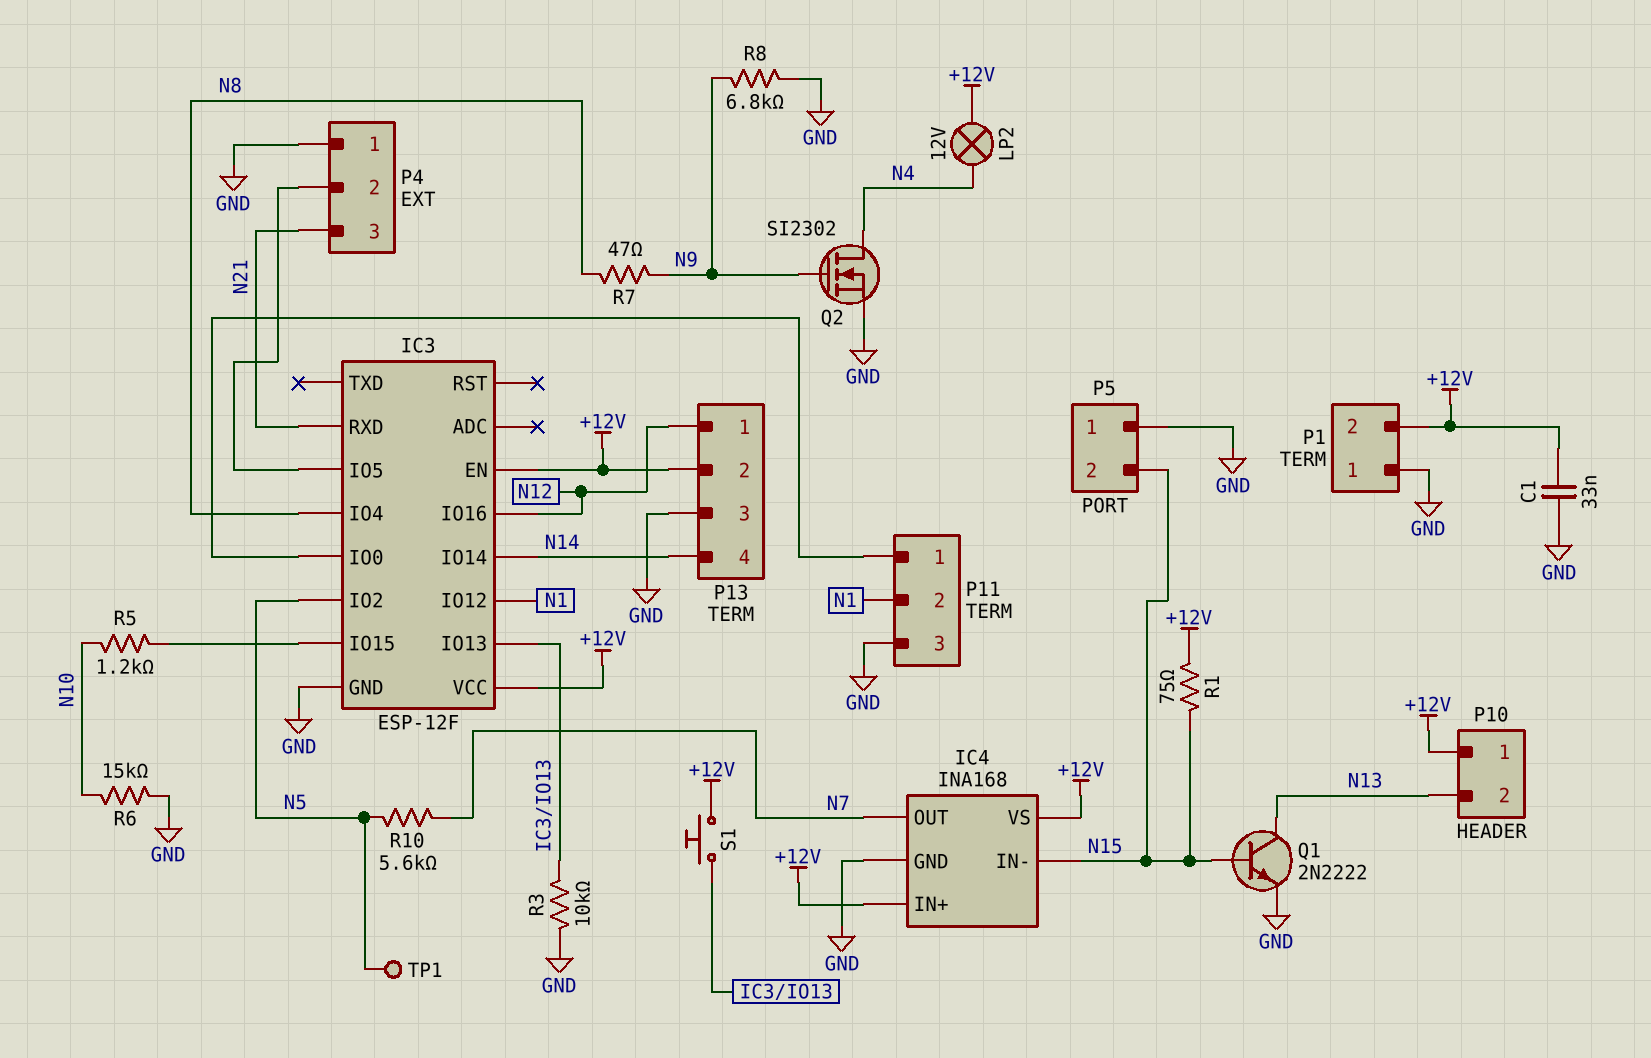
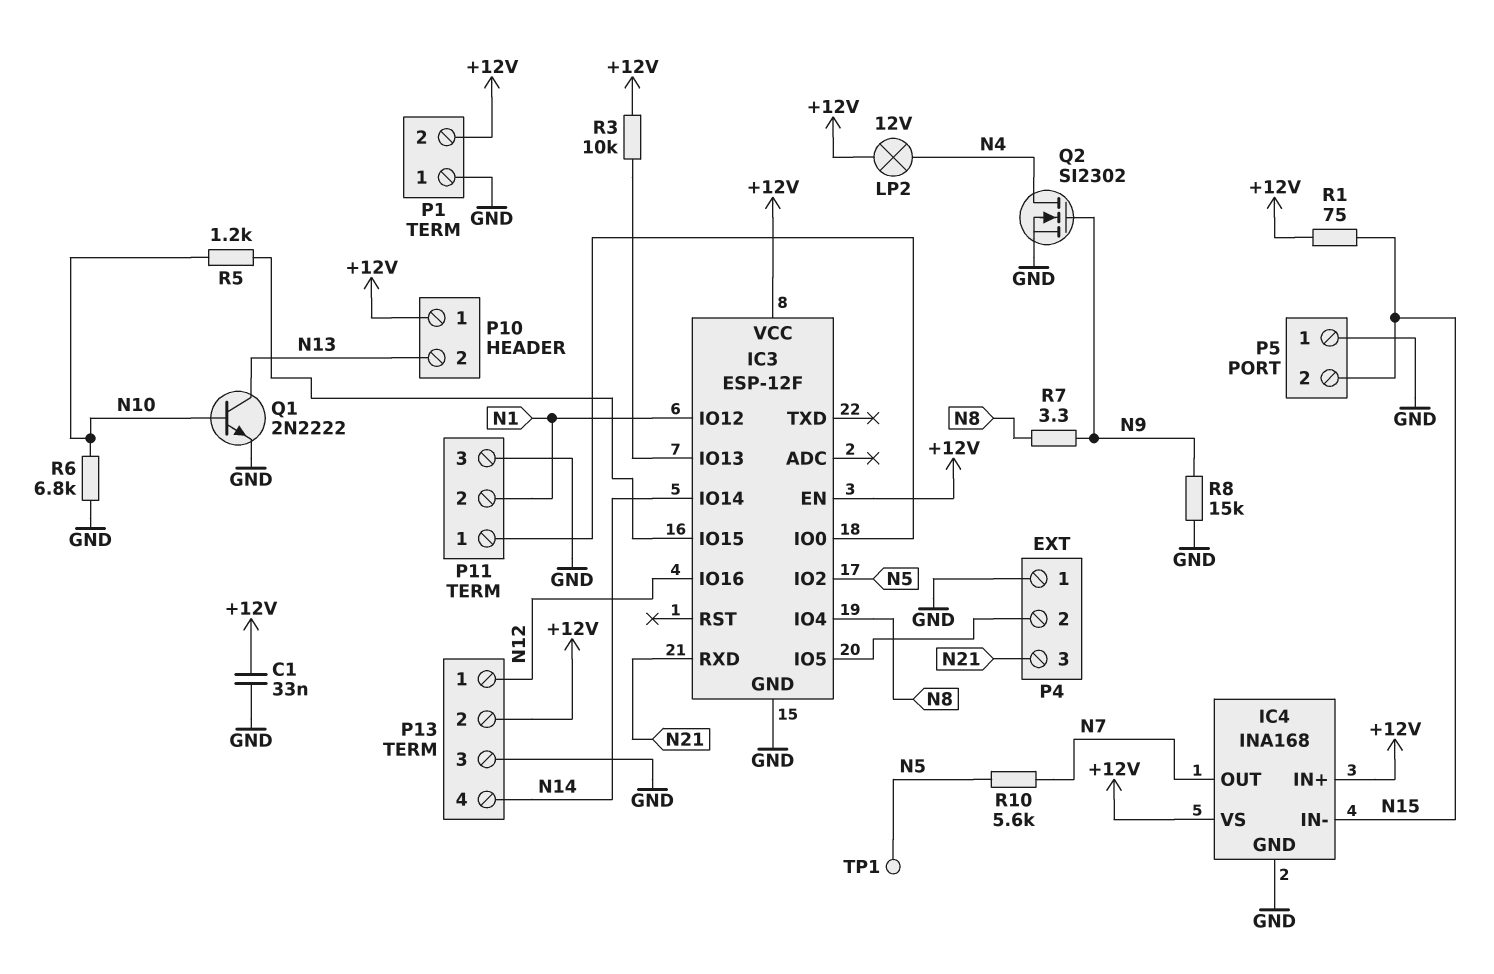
Q1: NPN 2N2222 (B N15, C N13, E GND) -> NPN 2N2222 (B N10, C N13, E GND)
R3: 10k (GND, IC3/IO13) -> 10k (+12V, IC3/IO13)
R6: 15k (GND, N10) -> 6.8k (GND, N10)
R7: 47 (N8, N9) -> 3.3 (N8, N9)
R8: 6.8k (GND, N9) -> 15k (GND, N9)
S1: button (+12V, IC3/IO13) -> none

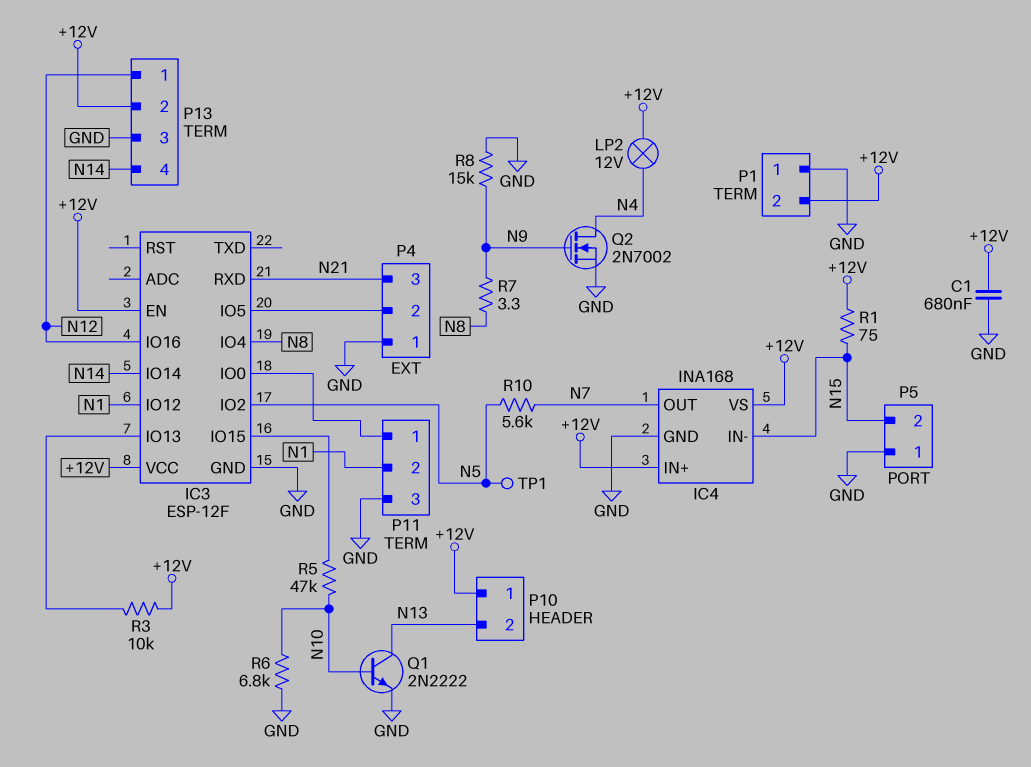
C1: 33nF (+12V, GND) -> 680nF (+12V, GND)
Q2: NMOS SI2302 (G N9, D N4, S GND) -> NMOS 2N7002 (G N9, D N4, S GND)
R5: 1.2k (IC3/IO15, N10) -> 47k (IC3/IO15, N10)

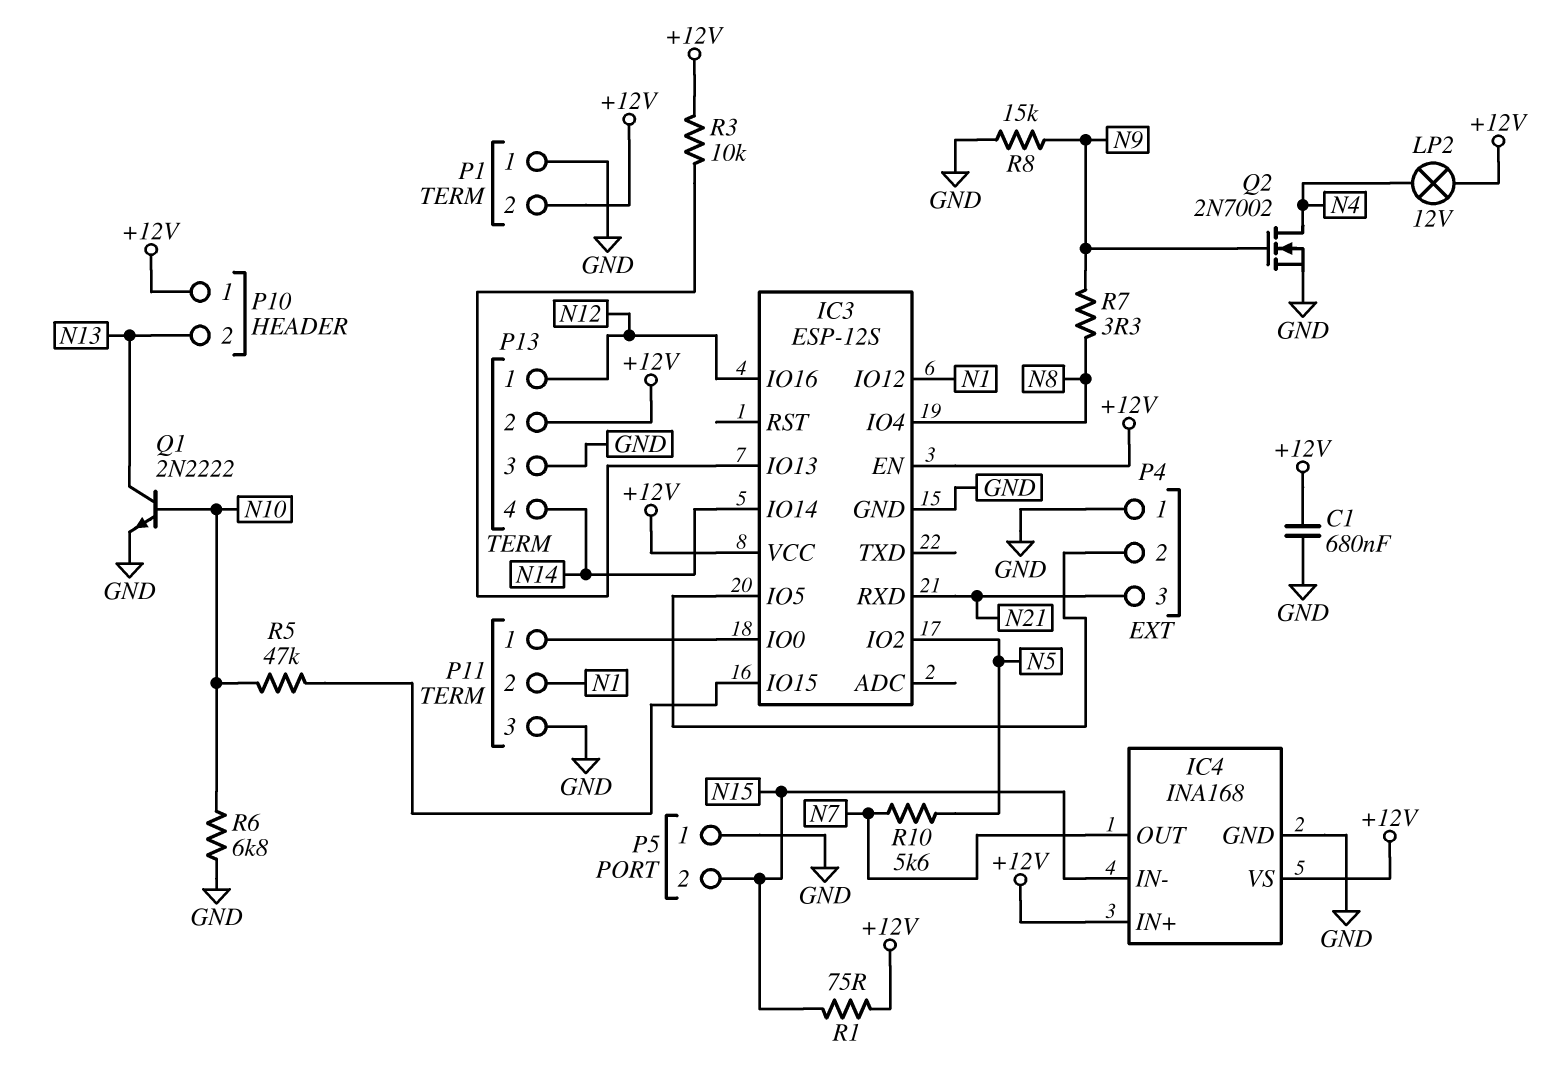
IC3: ESP-12F -> ESP-12S
TP1: test point (N5) -> none

